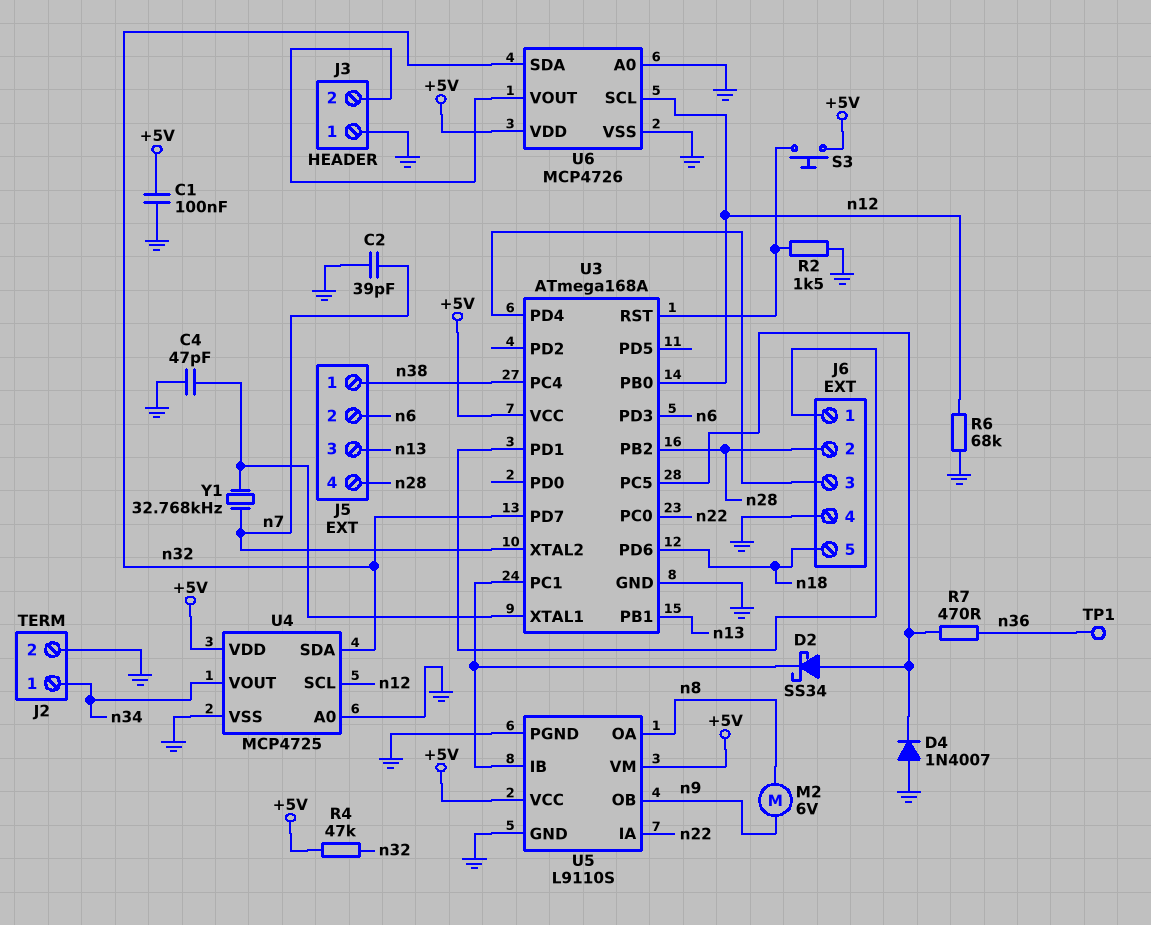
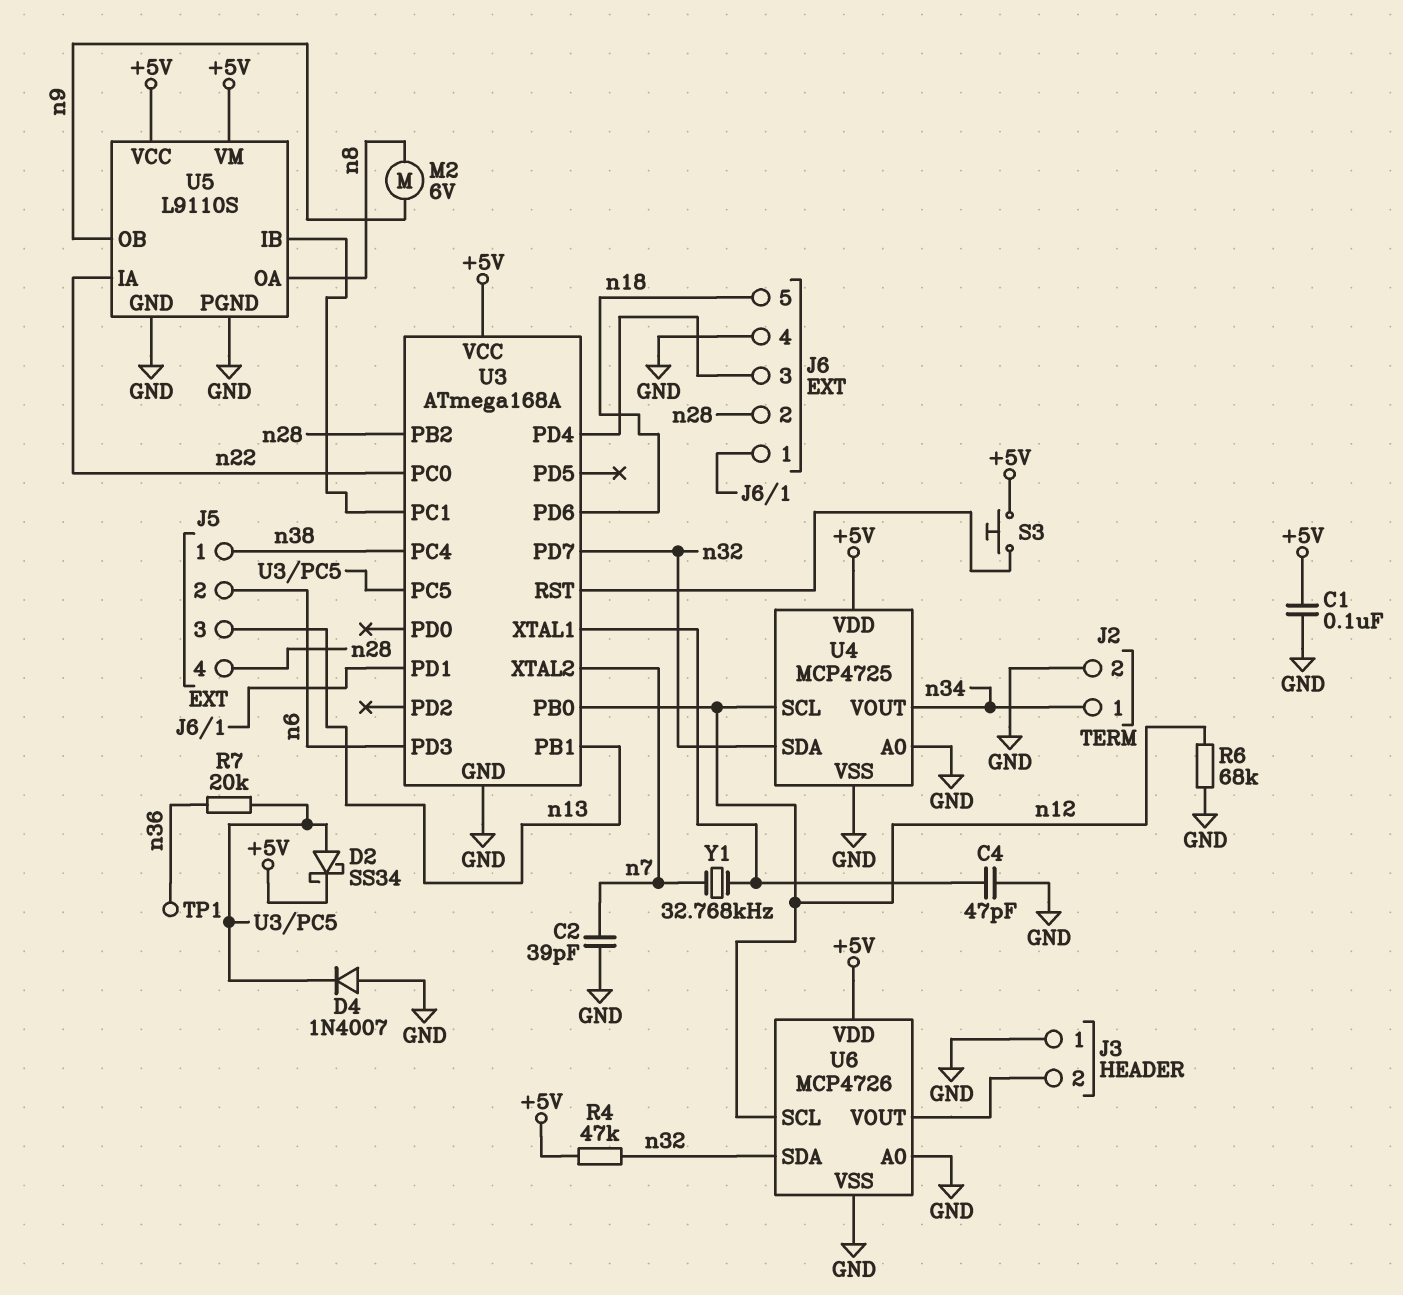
D2: schottky SS34 (A U3/PC5, K U3/PC1) -> schottky SS34 (A U3/PC5, K +5V)
R2: 1.5k (GND, U3/RST) -> none
R7: 470 (U3/PC5, n36) -> 20k (U3/PC5, n36)

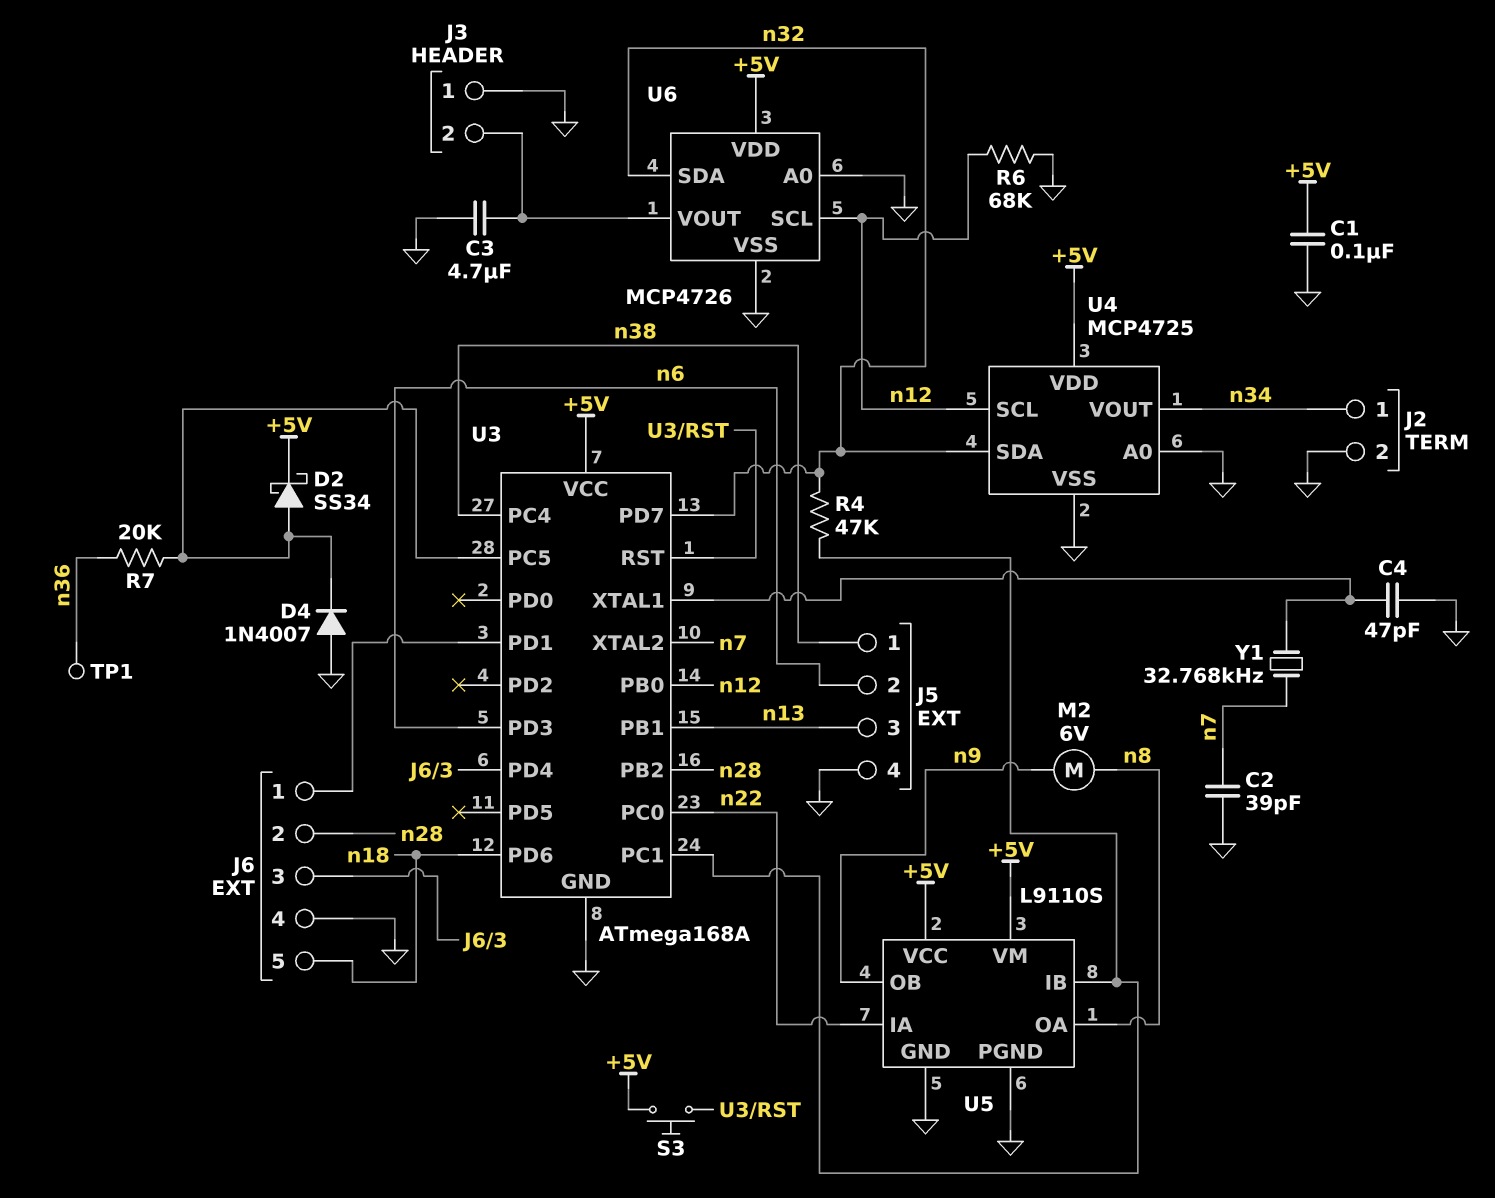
C3: none -> 4.7uF (GND, J3/2)
J5 pin 4: n28 -> GND
R4: 47k (+5V, n32) -> 47k (U3/PC1, n32)

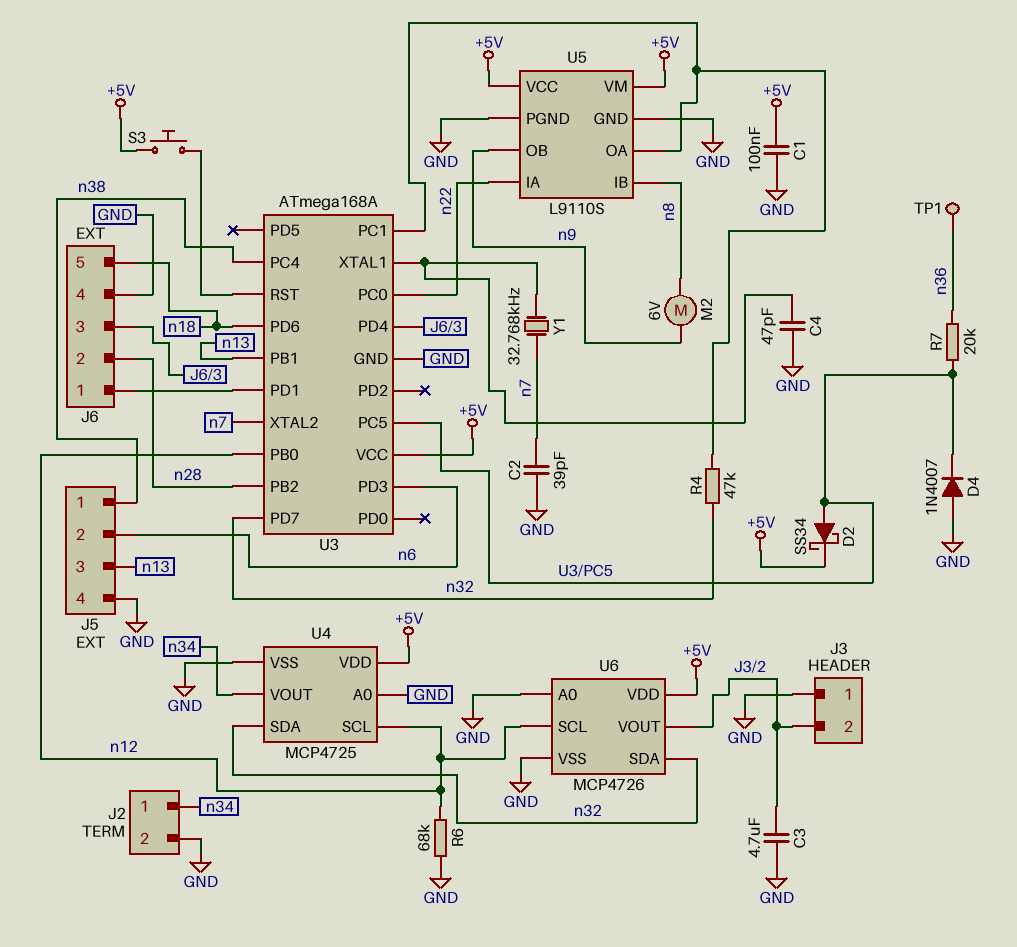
U5 pin IB: U3/PC1 -> n8
U5 pin OA: n8 -> U3/PC1

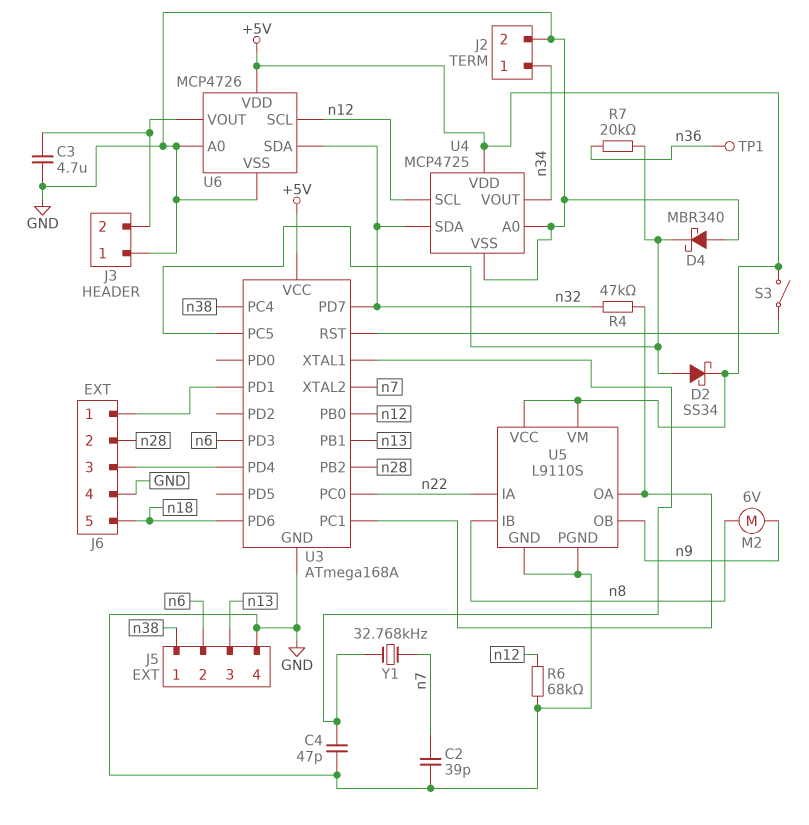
C1: 100nF (+5V, GND) -> none
D4: diode 1N4007 (A GND, K U3/PC5) -> schottky MBR340 (A GND, K U3/PC5)
S3: button (+5V, U3/RST) -> switch (+5V, U3/RST)

